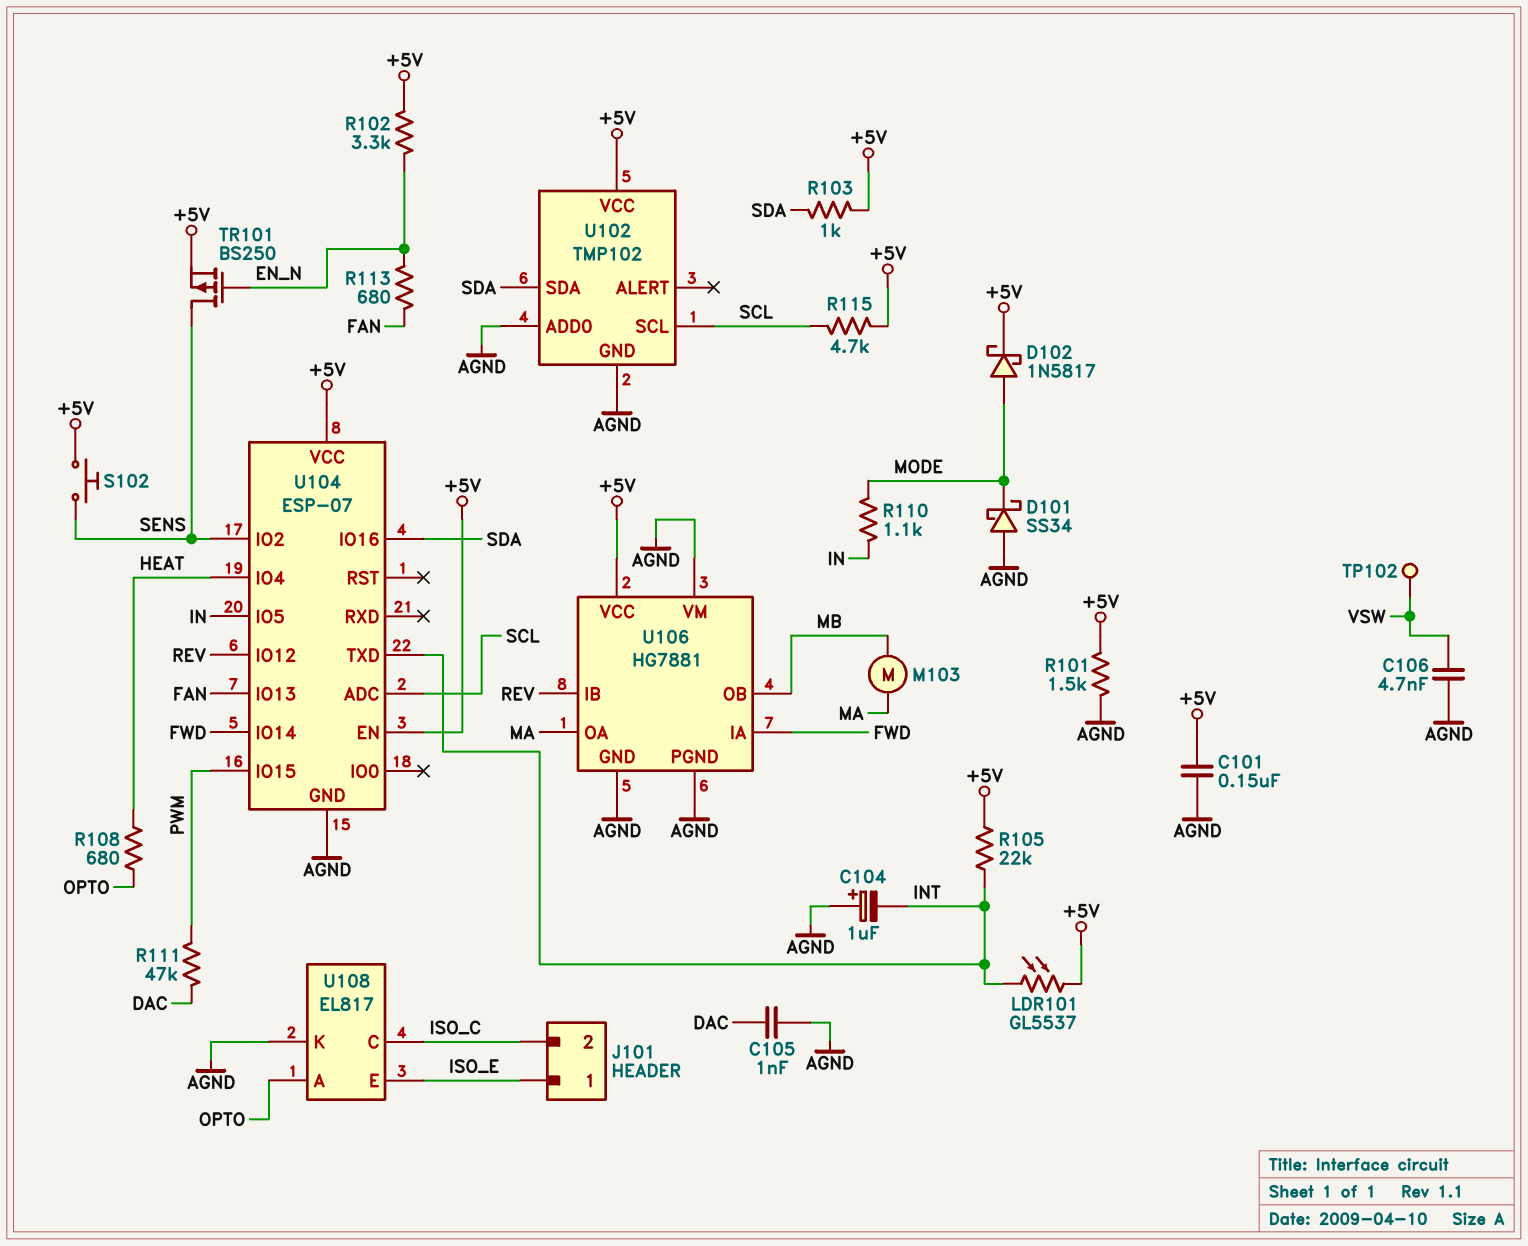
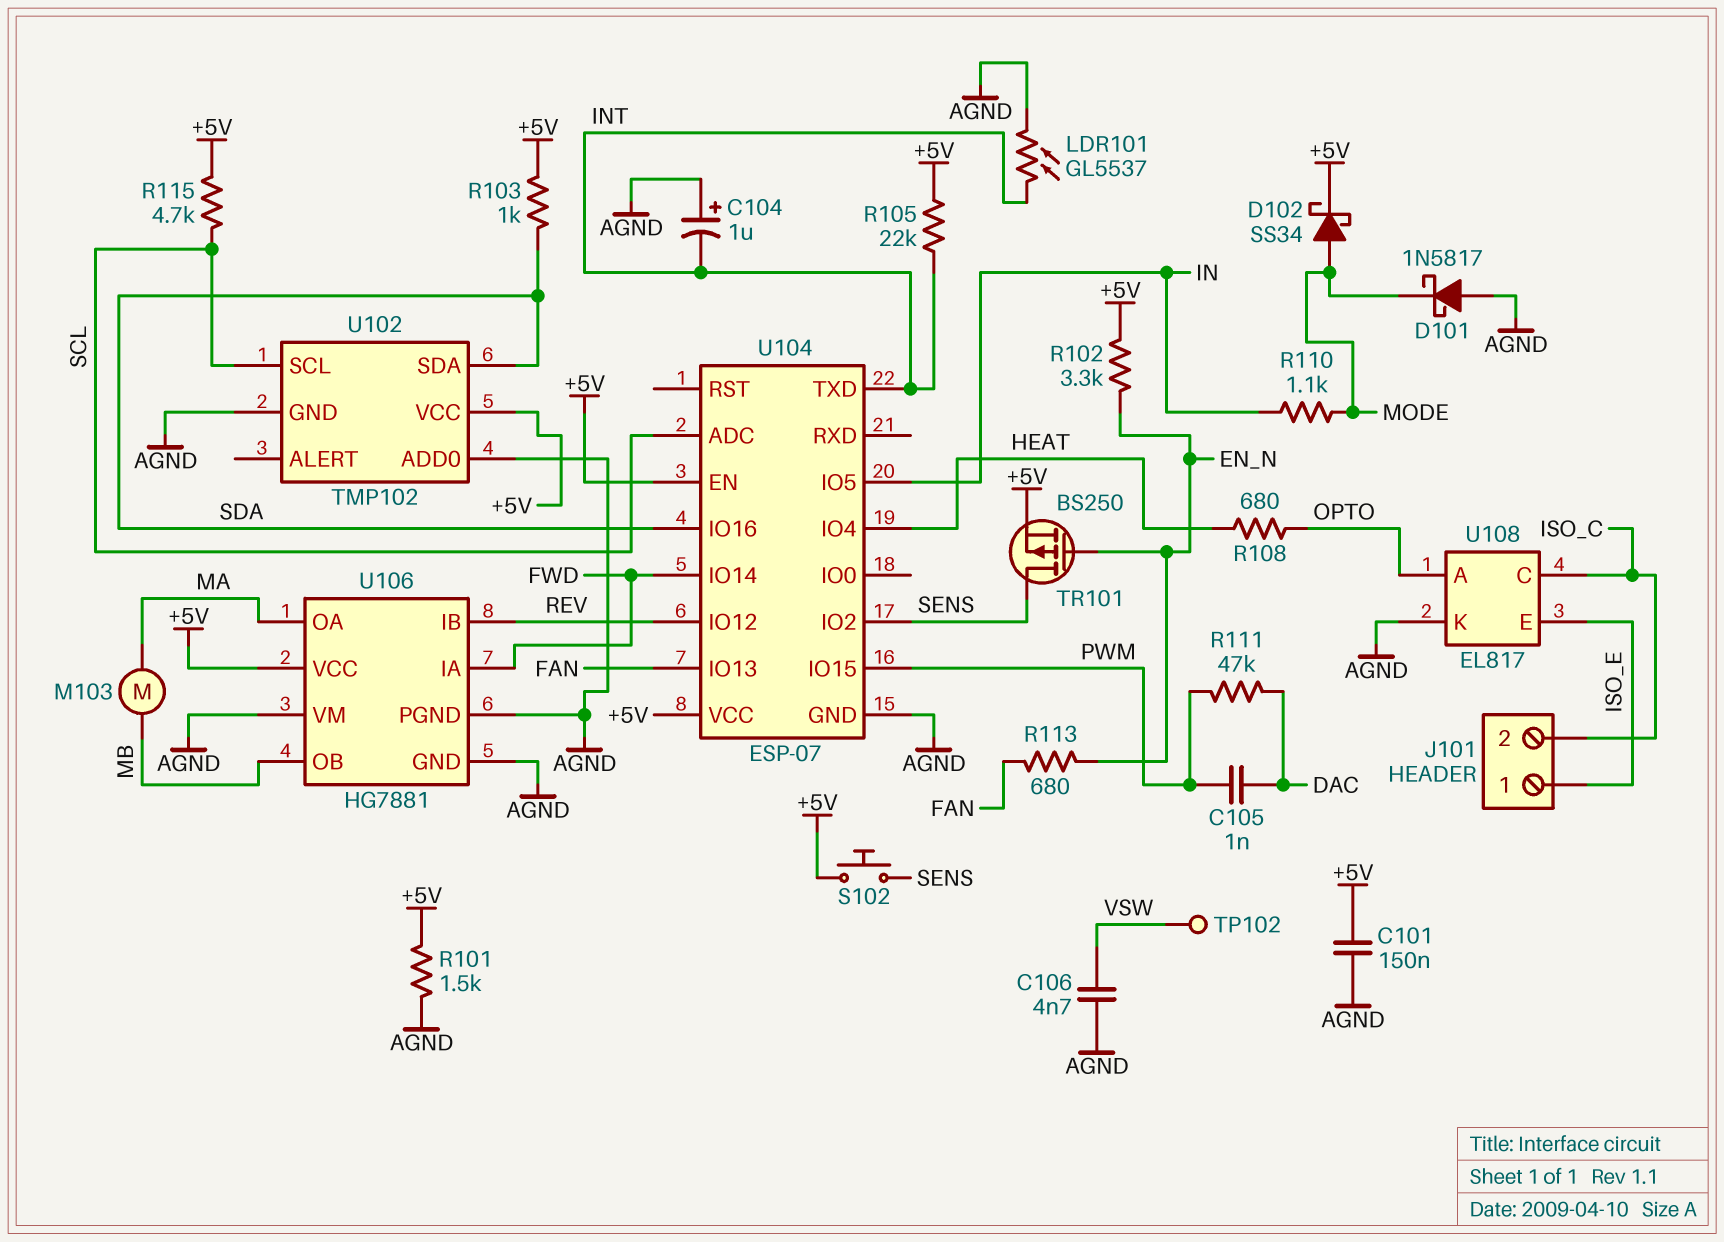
C105: 1nF (AGND, DAC) -> 1nF (DAC, PWM)
D101: schottky SS34 (A AGND, K MODE) -> schottky 1N5817 (A AGND, K MODE)
D102: schottky 1N5817 (A MODE, K +5V) -> schottky SS34 (A MODE, K +5V)
LDR101: GL5537 (+5V, INT) -> GL5537 (AGND, INT)

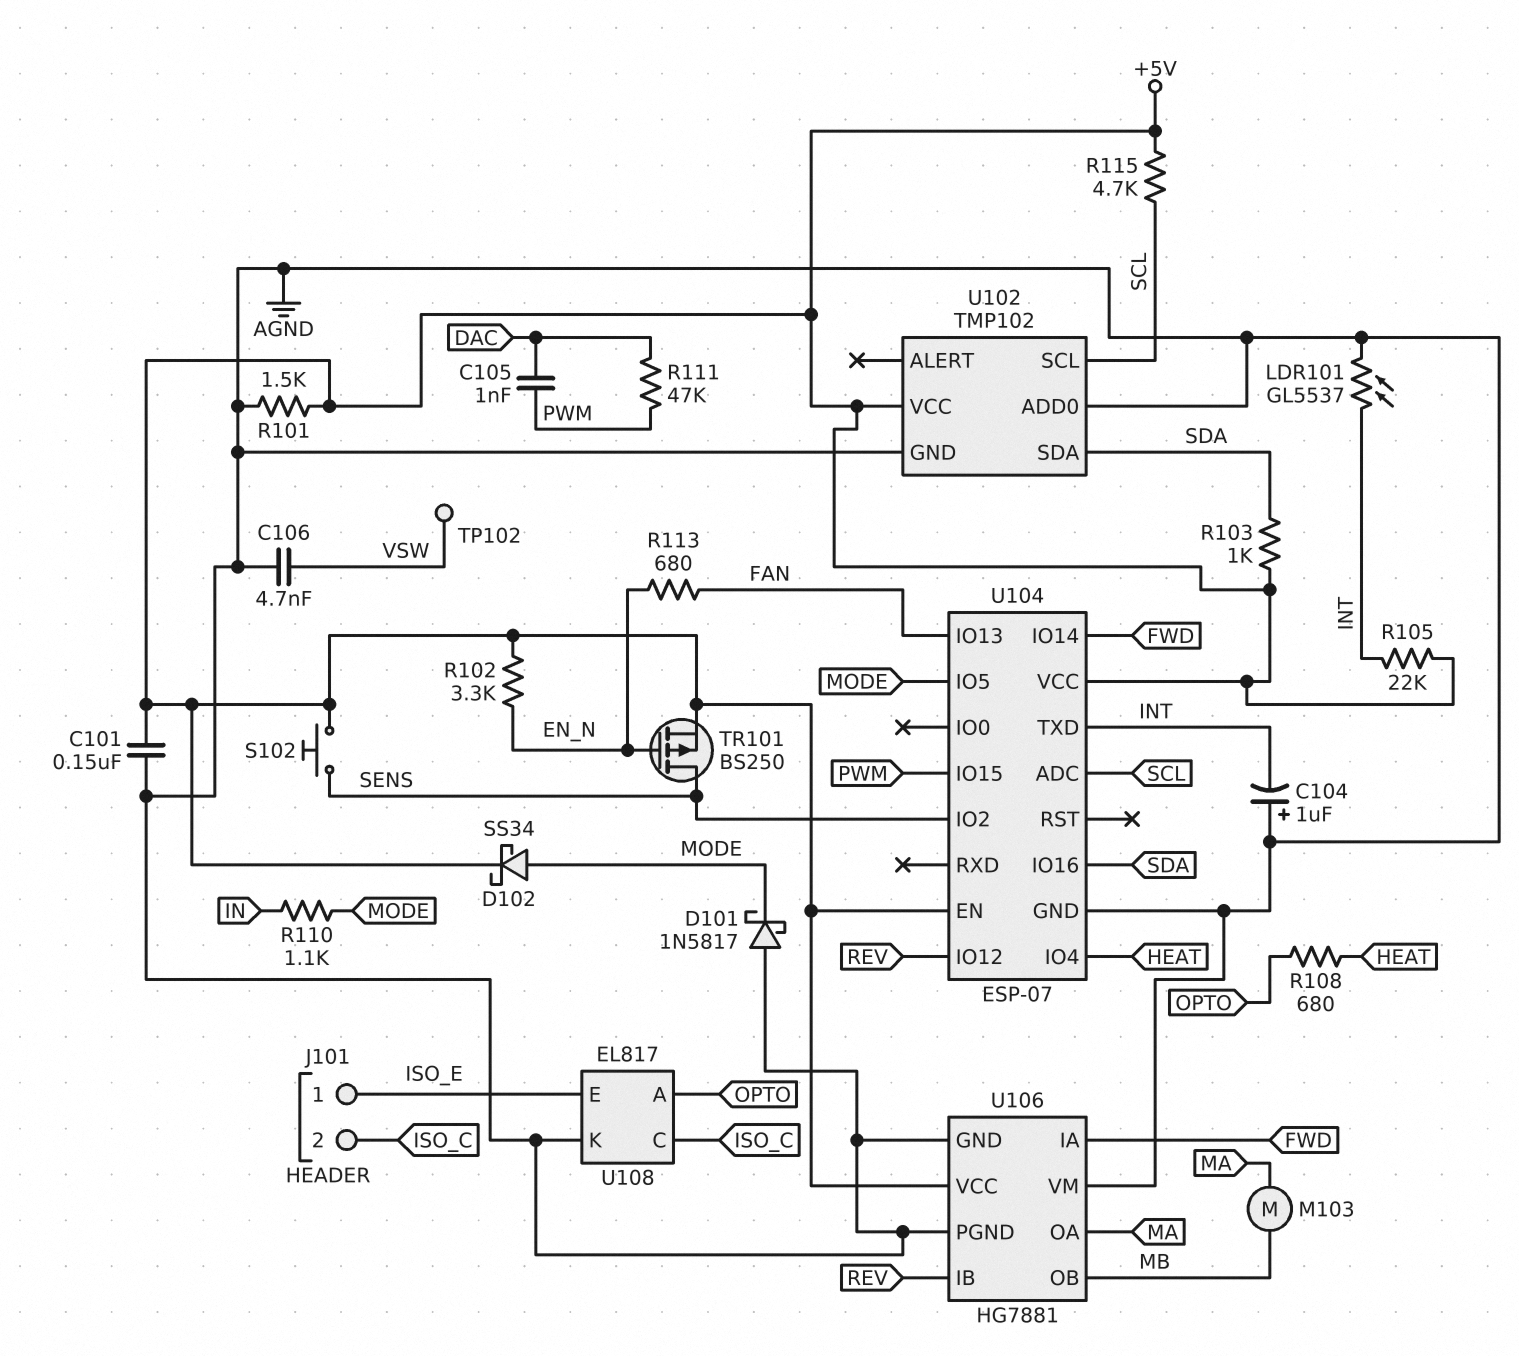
U104 pin IO5: IN -> MODE

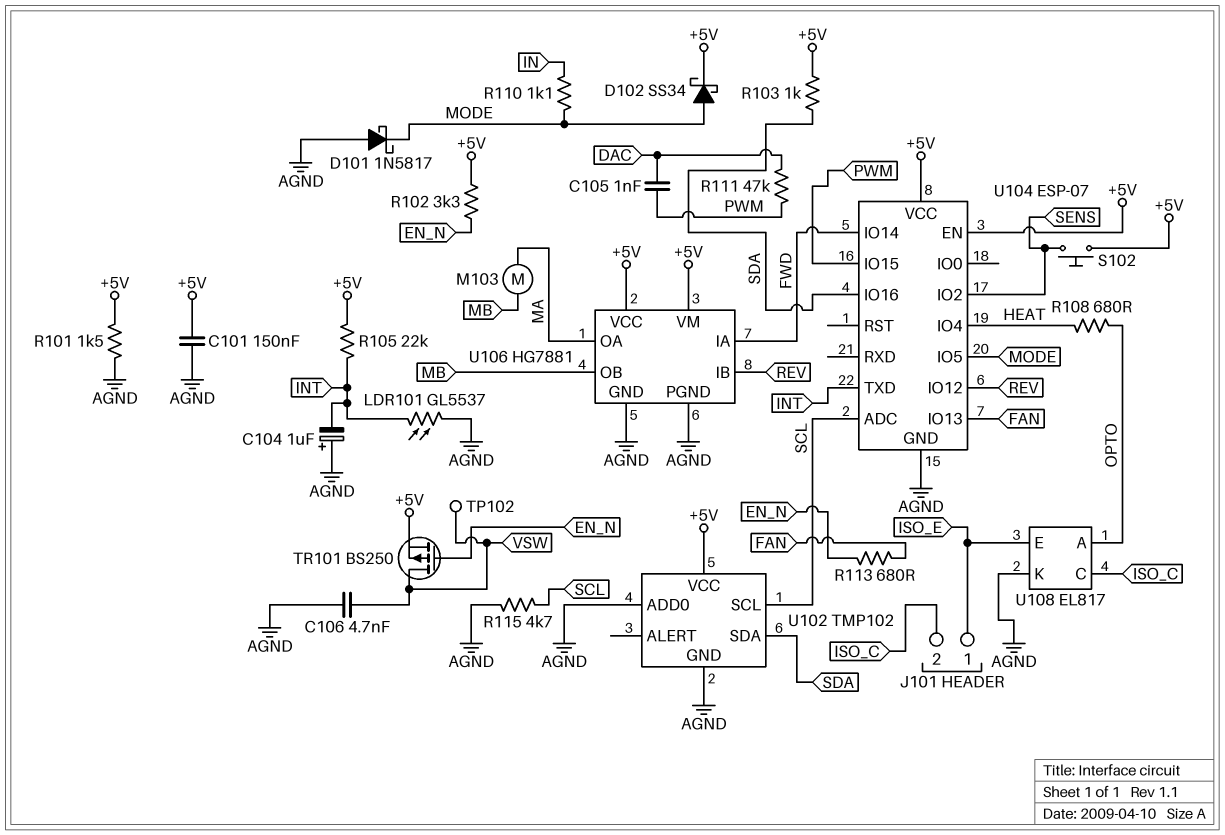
R115: 4.7k (+5V, SCL) -> 4.7k (AGND, SCL)
TR101: PMOS BS250 (G EN_N, D SENS, S +5V) -> PMOS BS250 (G EN_N, D VSW, S +5V)
U106 pin VM: AGND -> +5V

